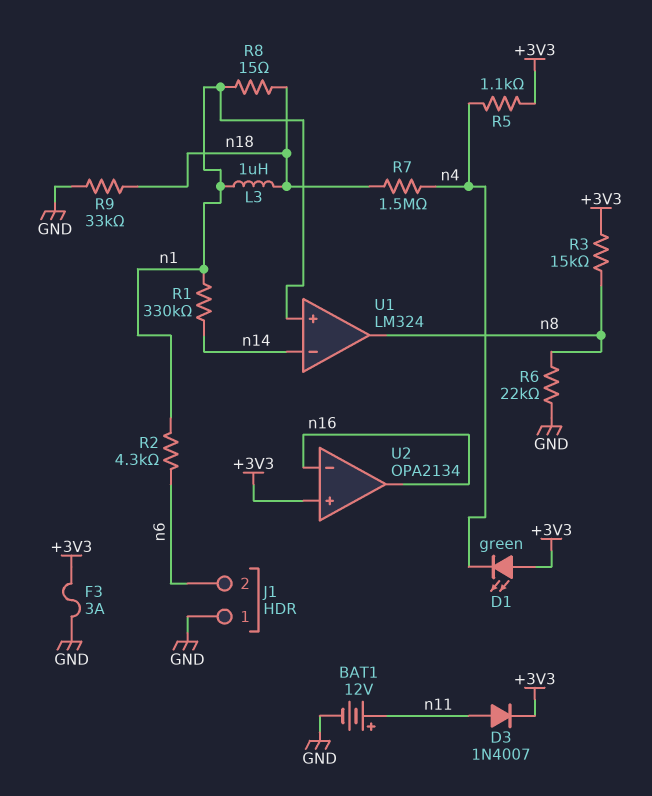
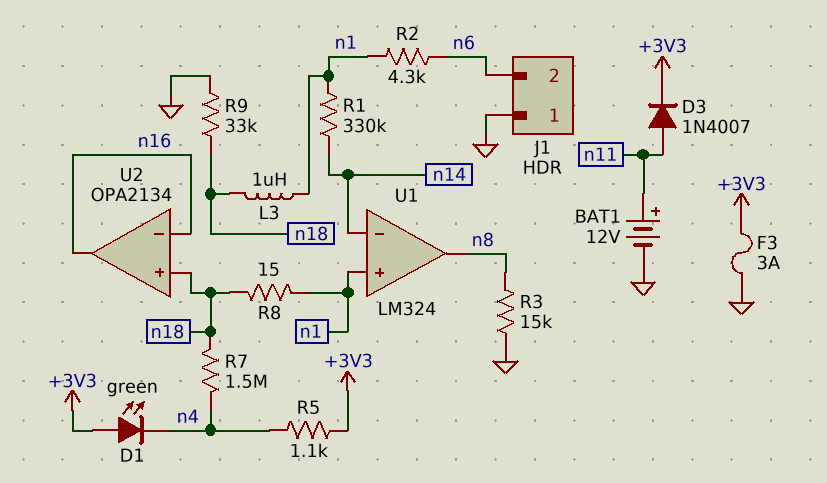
R3: 15k (+3V3, n8) -> 15k (GND, n8)
R6: 22k (GND, n8) -> none
U2 pin in+: +3V3 -> n18

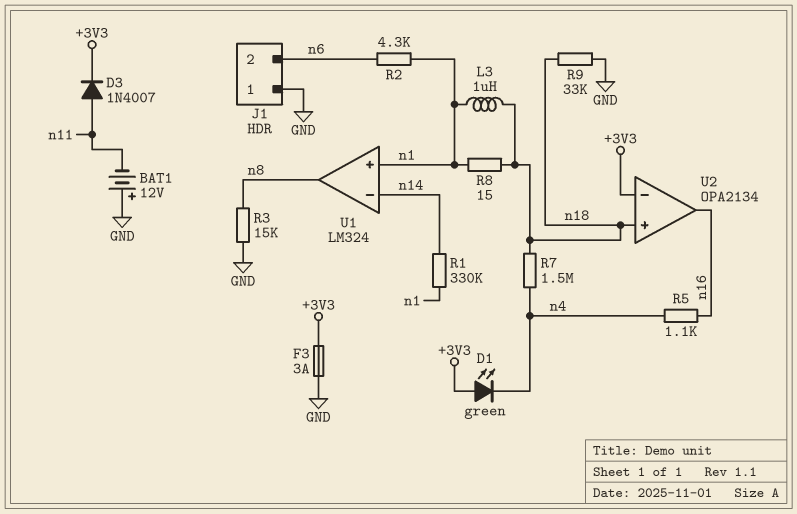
BAT1: 12V (plus n11, minus GND) -> 12V (plus GND, minus n11)
R5: 1.1k (+3V3, n4) -> 1.1k (n4, n16)
U2 pin in-: n16 -> +3V3

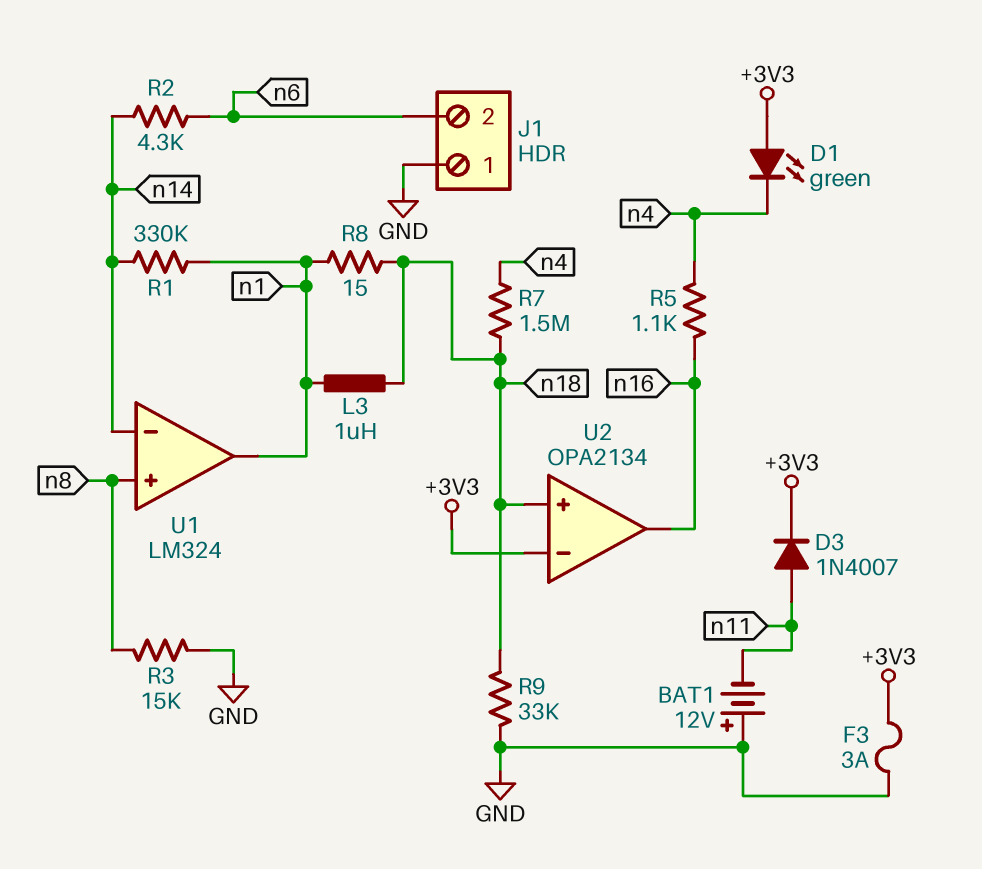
R2: 4.3k (n1, n6) -> 4.3k (n6, n14)
U1 pin in+: n1 -> n8
U1 pin out: n8 -> n1

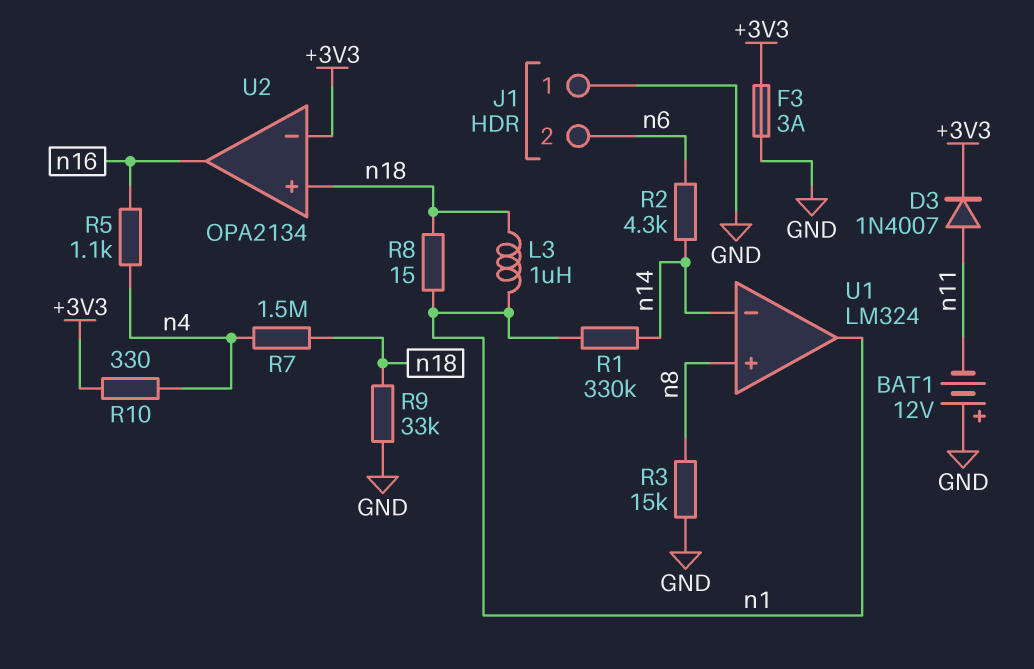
D1: LED green (A +3V3, K n4) -> none
R10: none -> 330 (+3V3, n4)

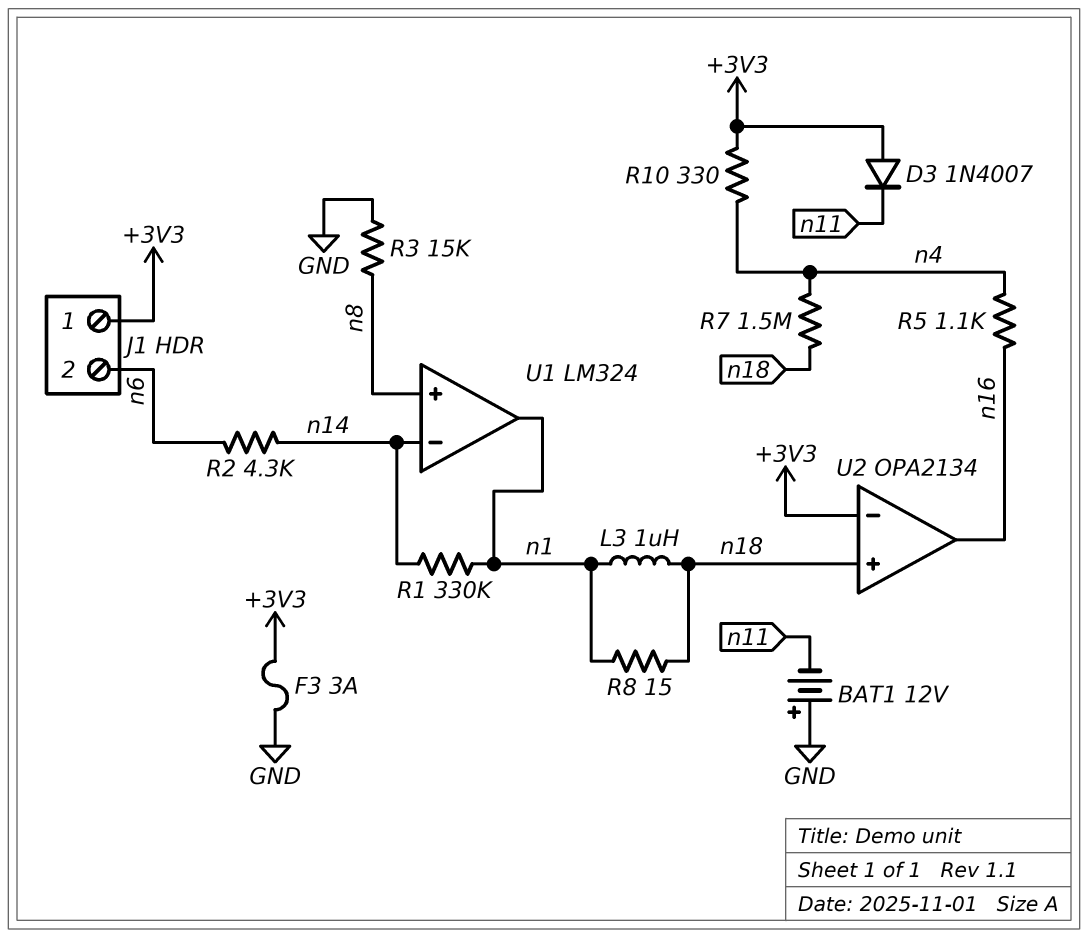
D3: diode 1N4007 (A n11, K +3V3) -> diode 1N4007 (A +3V3, K n11)
J1 pin 1: GND -> +3V3
R9: 33k (GND, n18) -> none

